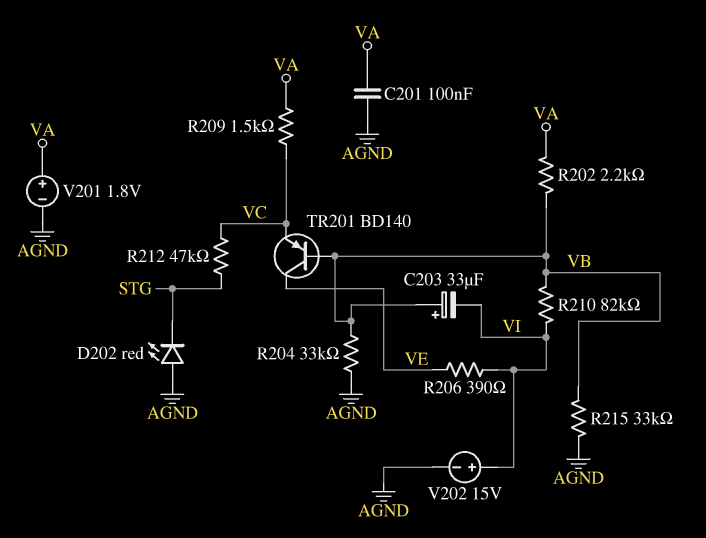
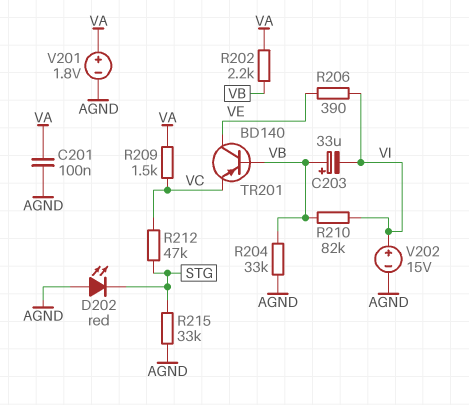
R215: 33k (AGND, VB) -> 33k (AGND, STG)

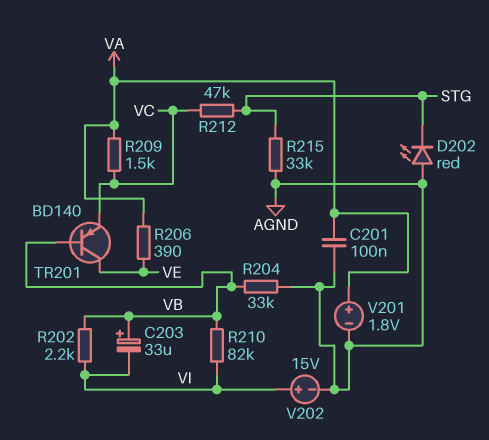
R202: 2.2k (VA, VB) -> 2.2k (VB, VI)
R206: 390 (VE, VI) -> 390 (VA, VE)

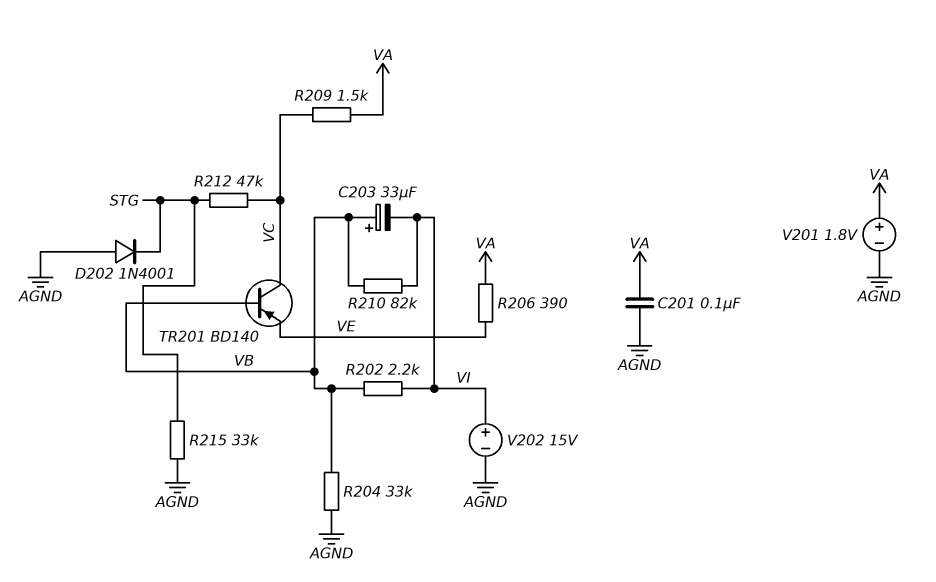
D202: LED red (A AGND, K STG) -> diode 1N4001 (A AGND, K STG)
TR201: PNP BD140 (B VB, C VE, E VC) -> PNP BD140 (B VB, C VC, E VE)

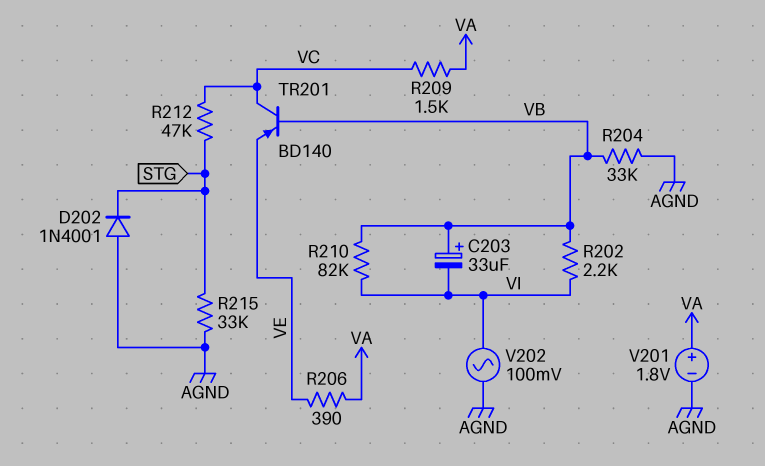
C201: 100nF (AGND, VA) -> none
V202: 15V (plus VI, minus AGND) -> AC 100mV (AGND, VI)

